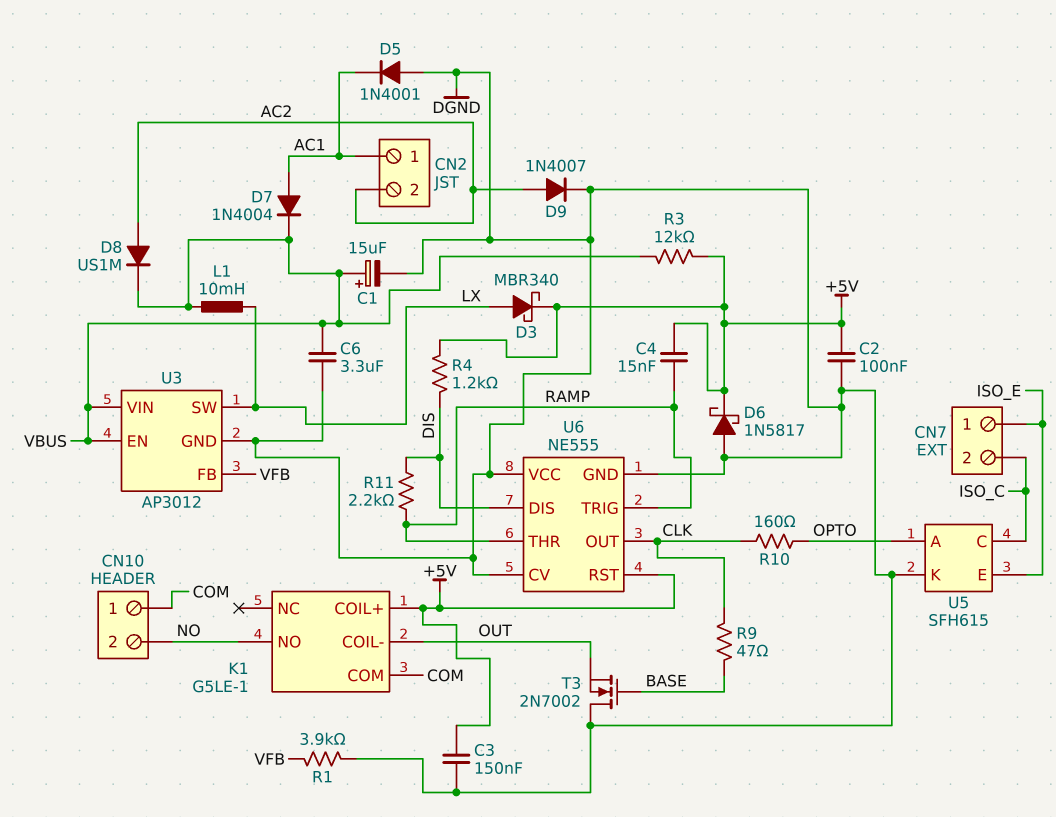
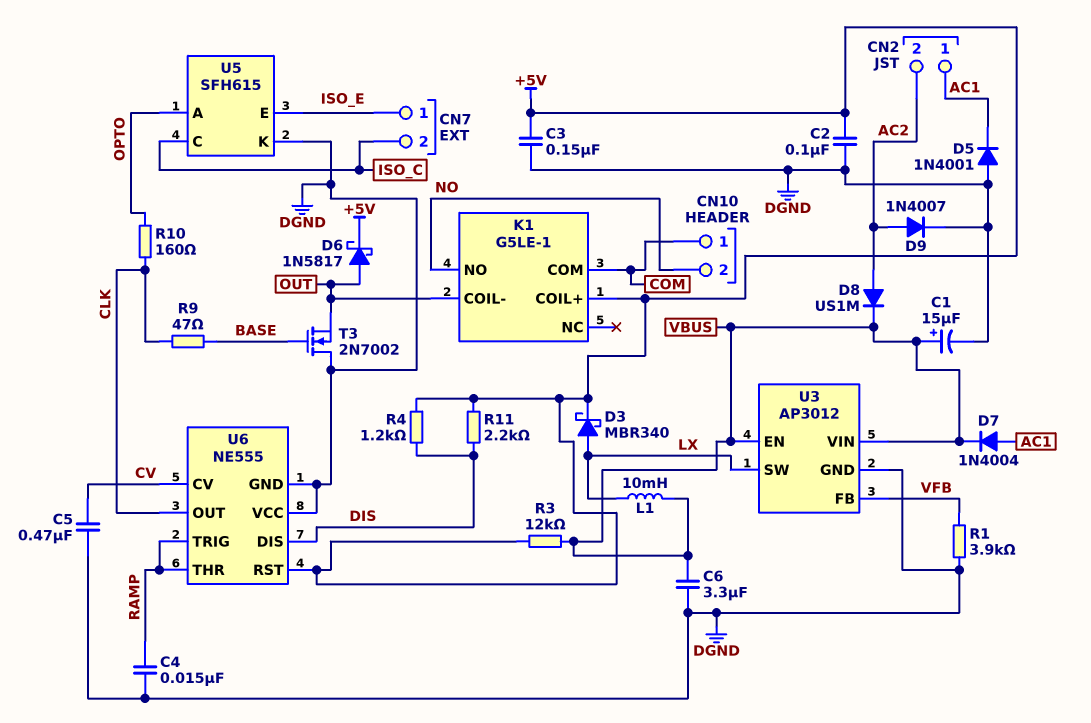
C4: 15nF (+5V, RAMP) -> 15nF (DGND, RAMP)
C5: none -> 470nF (CV, DGND)
D6: schottky 1N5817 (A DGND, K +5V) -> schottky 1N5817 (A OUT, K +5V)
R11: 2.2k (DIS, RAMP) -> 2.2k (+5V, DIS)
U6 pin CV: DGND -> CV

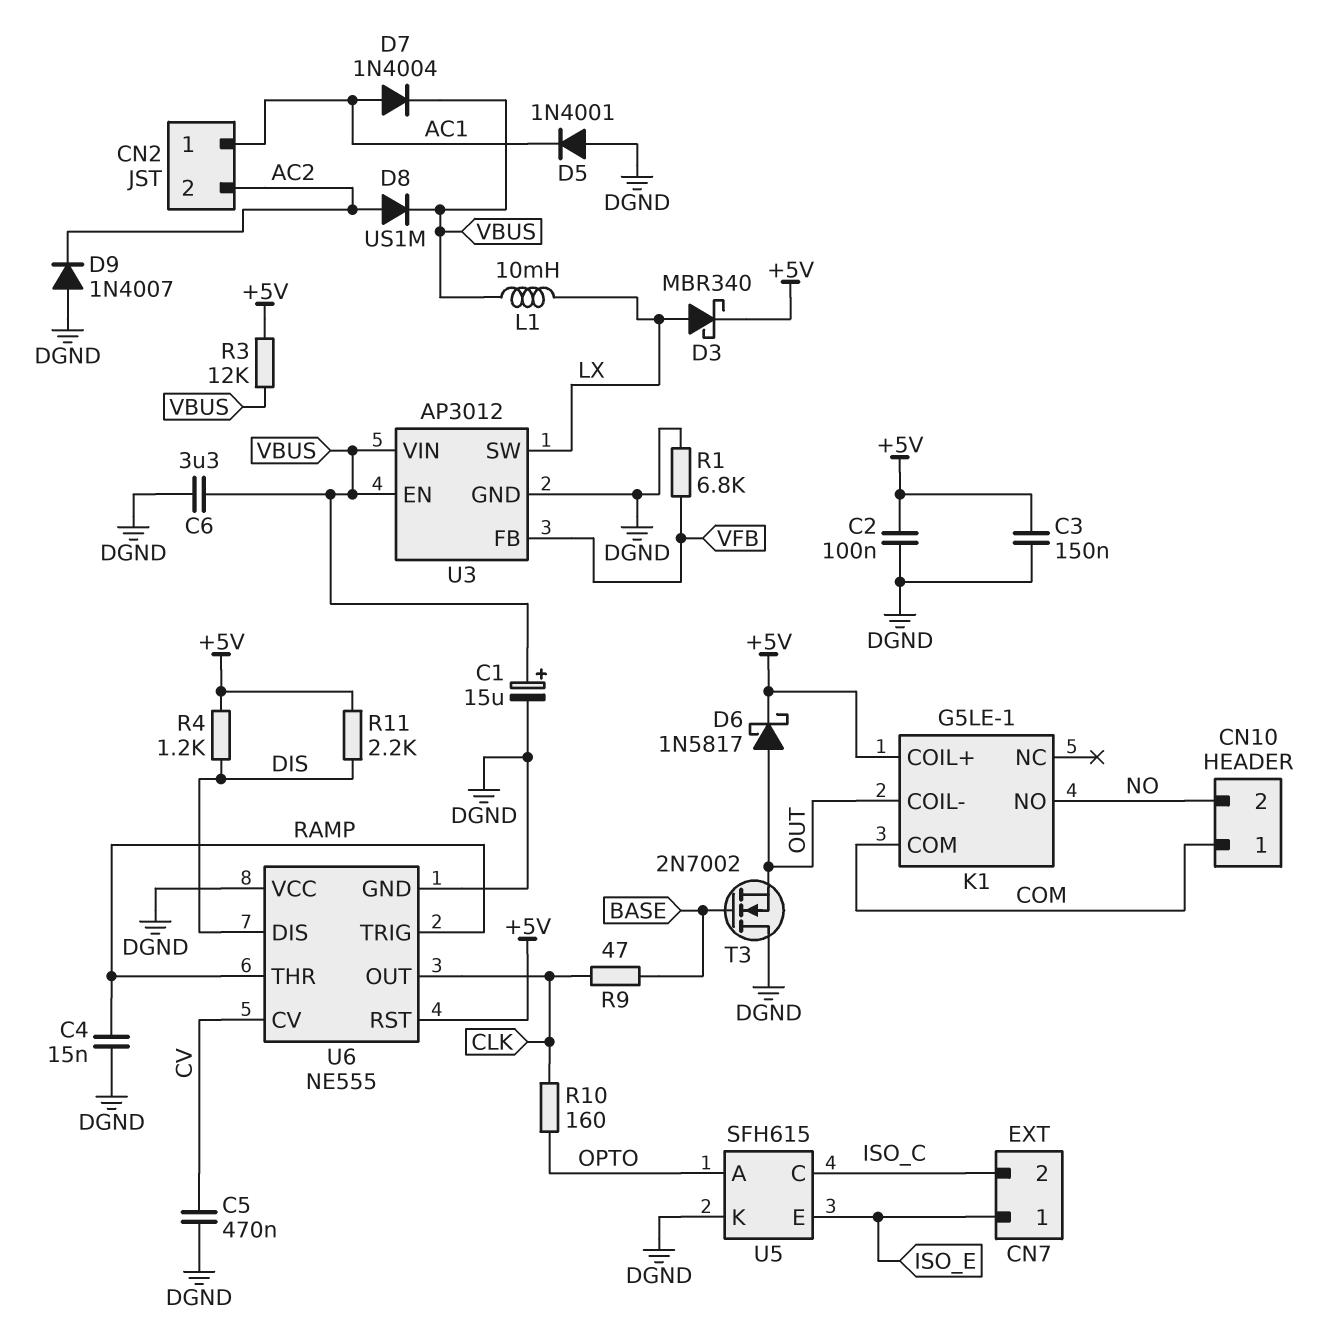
D9: diode 1N4007 (A AC2, K DGND) -> diode 1N4007 (A DGND, K AC2)
R1: 3.9k (DGND, VFB) -> 6.8k (DGND, VFB)

